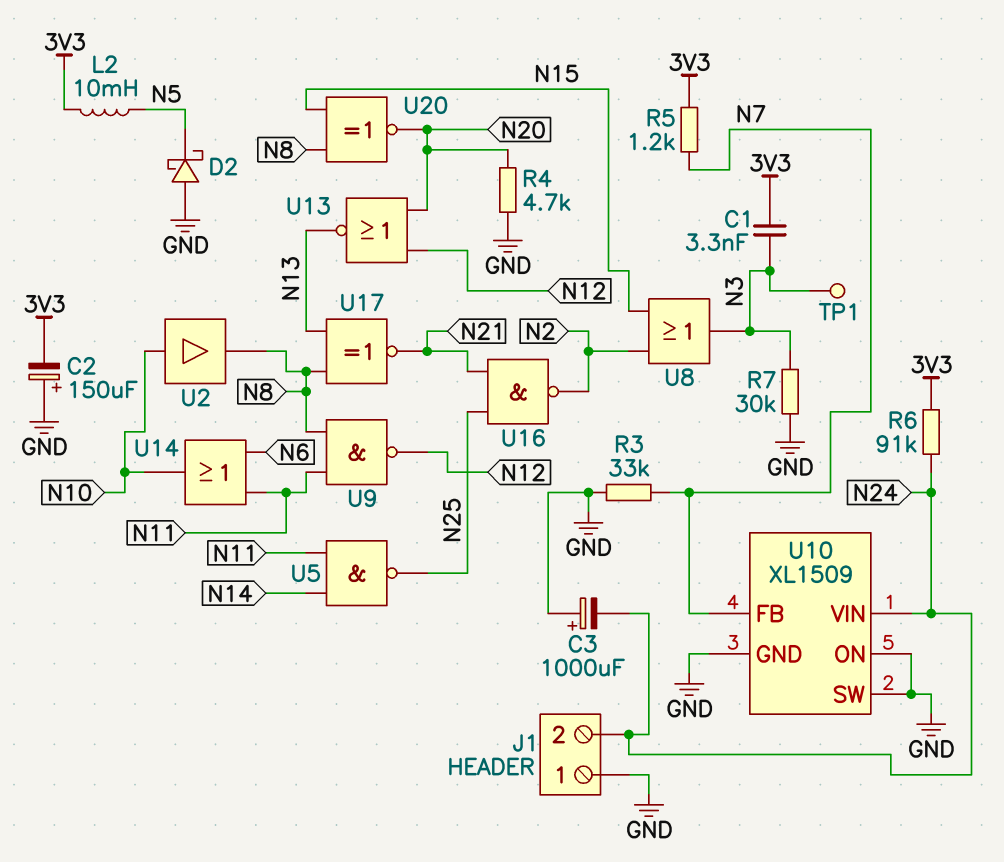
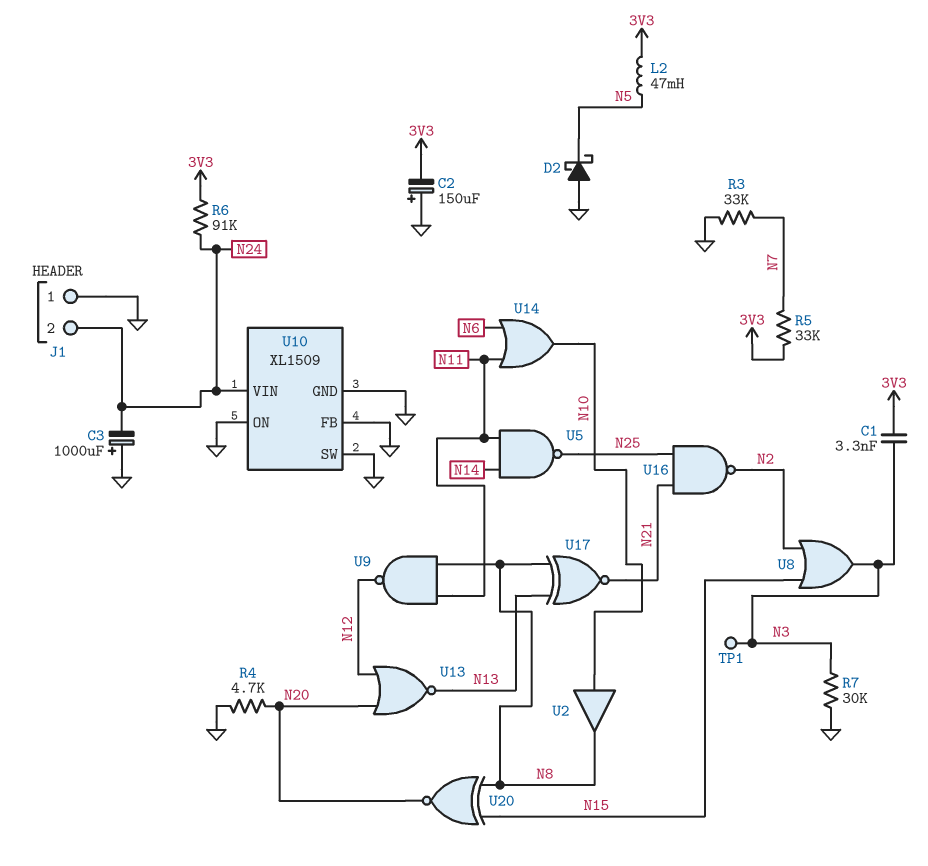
L2: 10mH (3V3, N5) -> 47mH (3V3, N5)
R5: 1.2k (3V3, N7) -> 33k (3V3, N7)
U10 pin FB: N7 -> GND

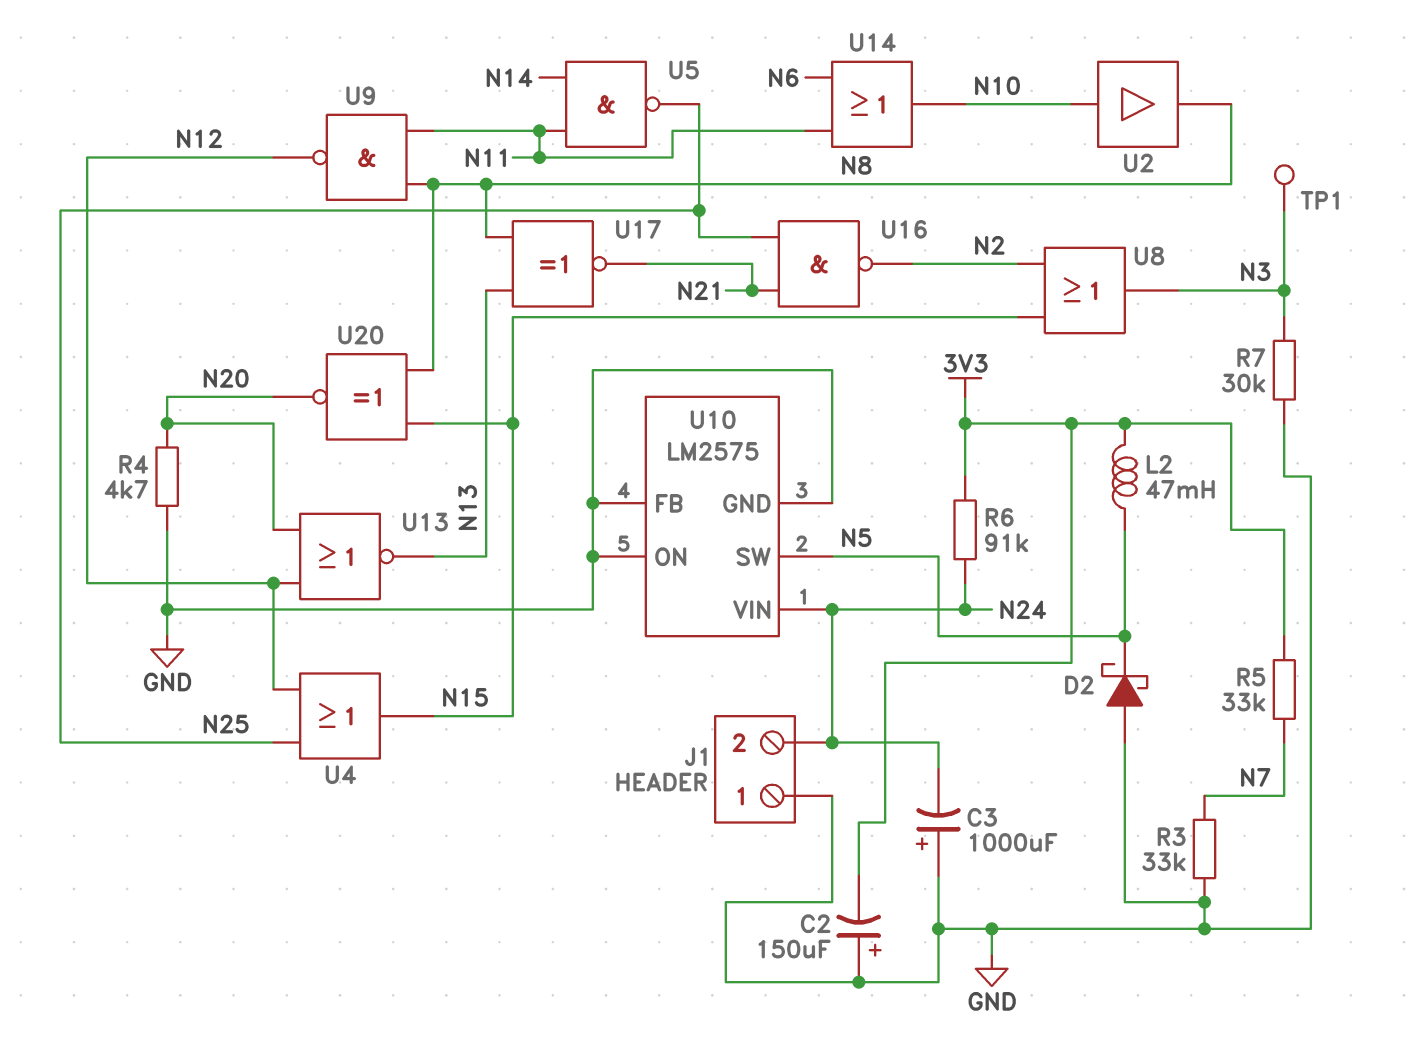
C1: 3.3nF (3V3, N3) -> none
U4: none -> OR (in N12, in N25, out N15)
U10: XL1509 -> LM2575
U10 pin SW: GND -> N5

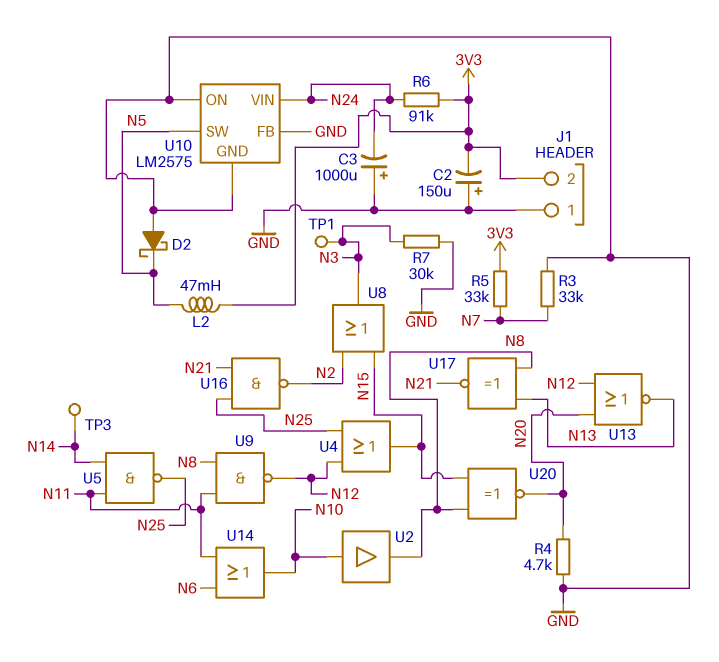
J1 pin 2: N24 -> 3V3
TP3: none -> test point (N14)

